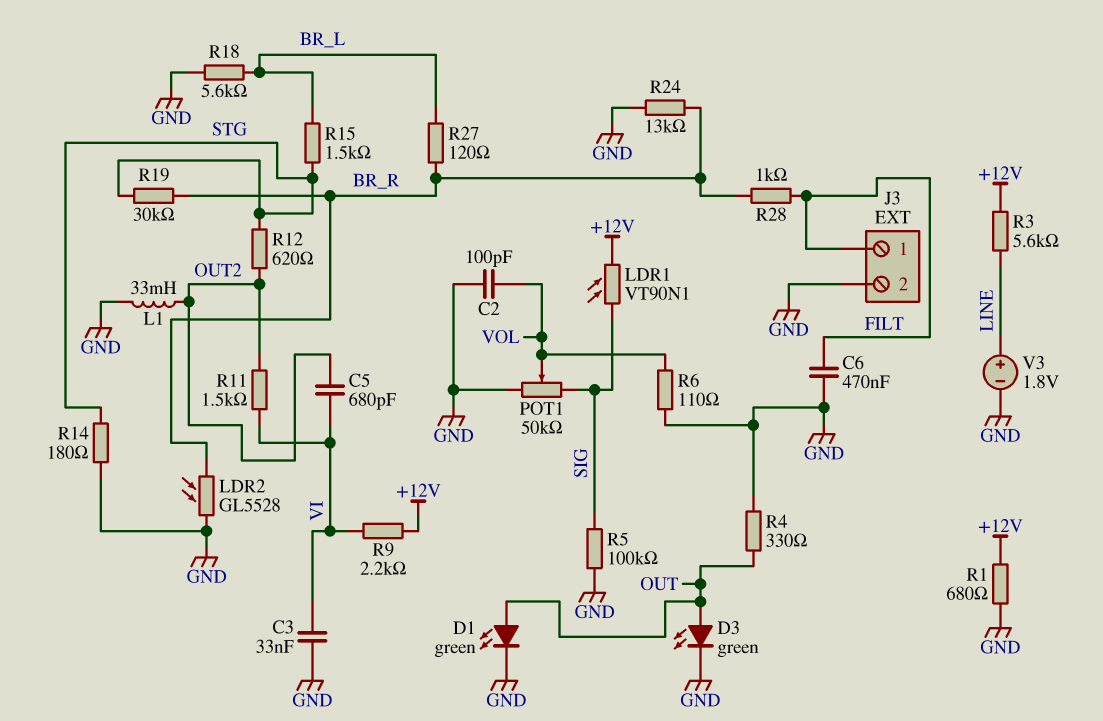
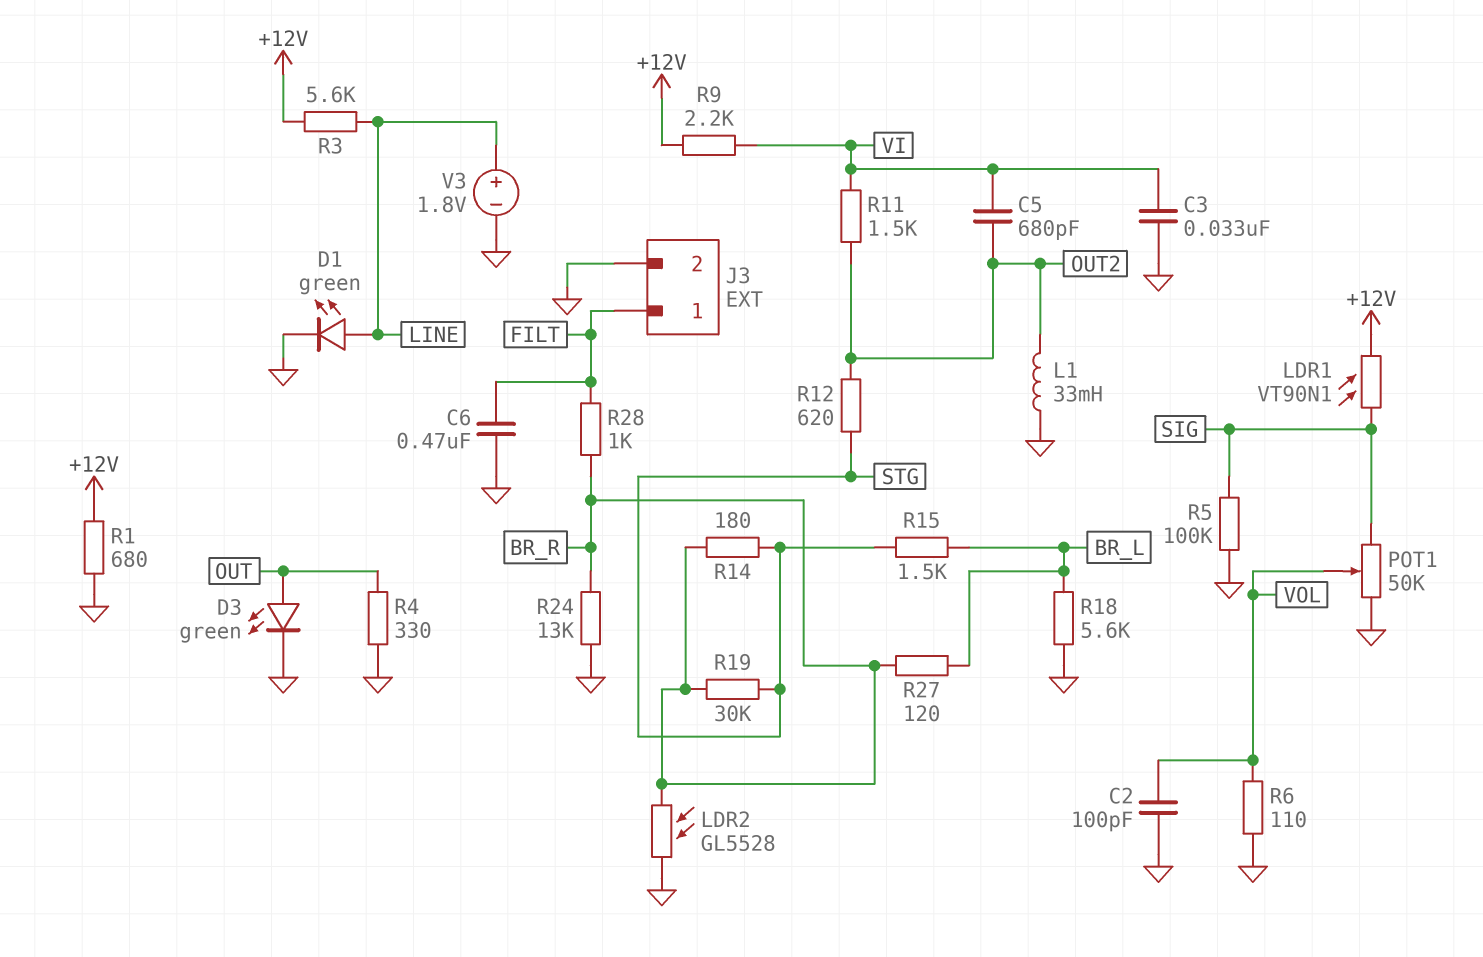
D1: LED green (A OUT, K GND) -> LED green (A LINE, K GND)
R14: 180 (GND, STG) -> 180 (BR_R, STG)

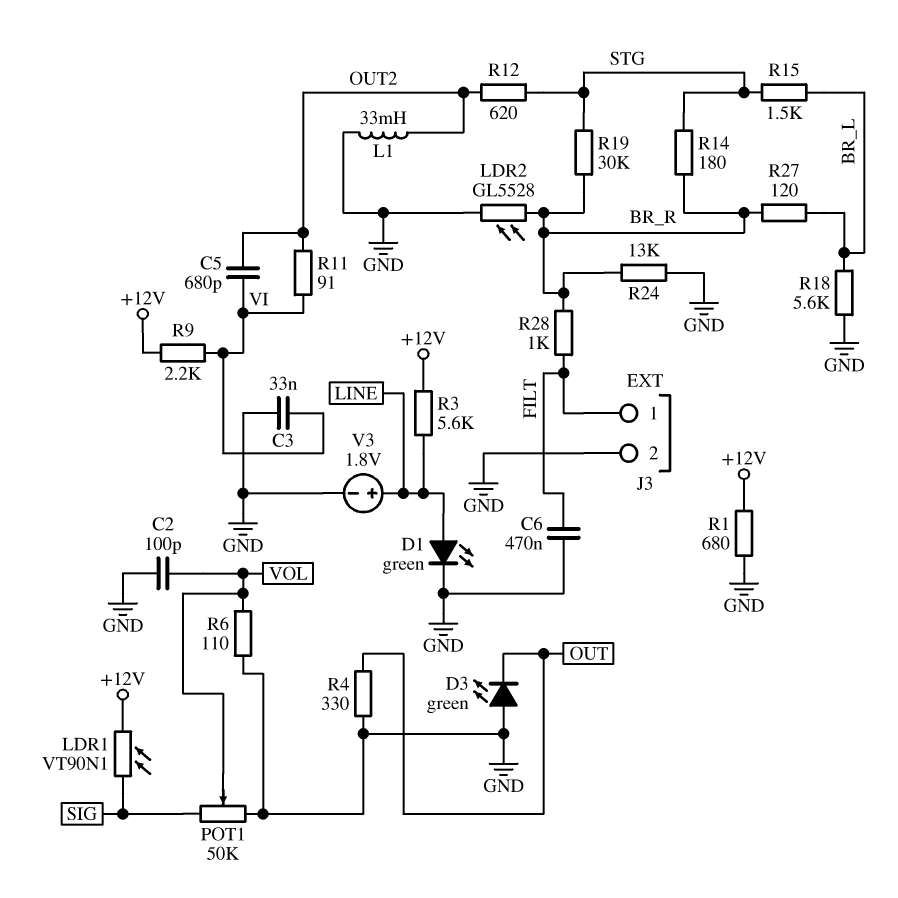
D3: LED green (A OUT, K GND) -> LED green (A GND, K OUT)
R5: 100k (GND, SIG) -> none
R11: 1.5k (OUT2, VI) -> 91 (OUT2, VI)

